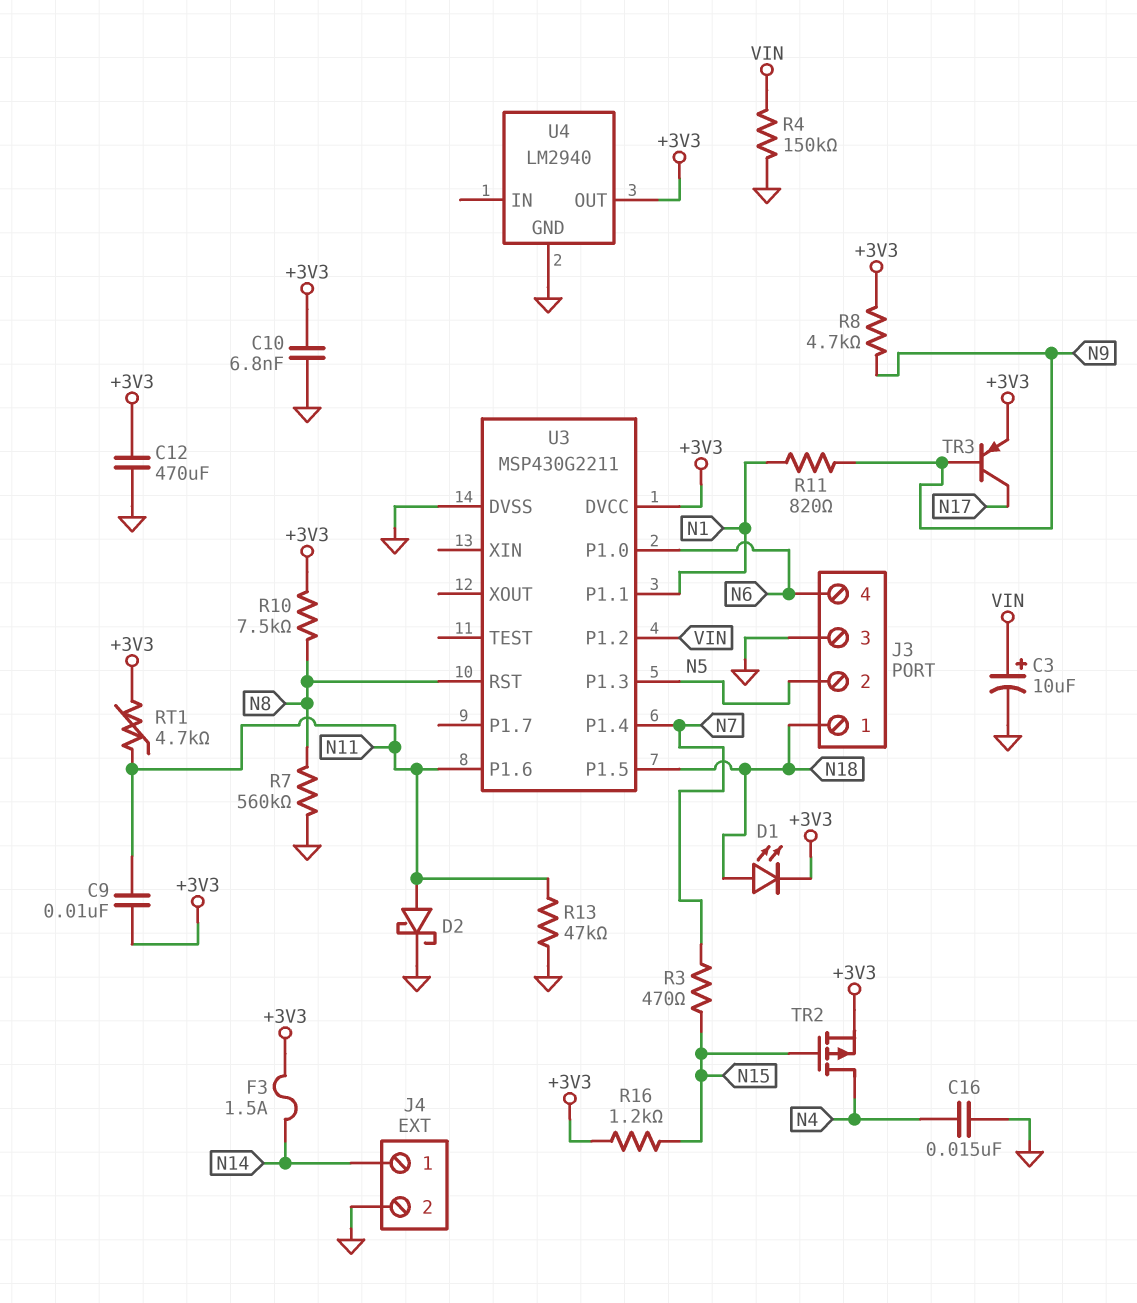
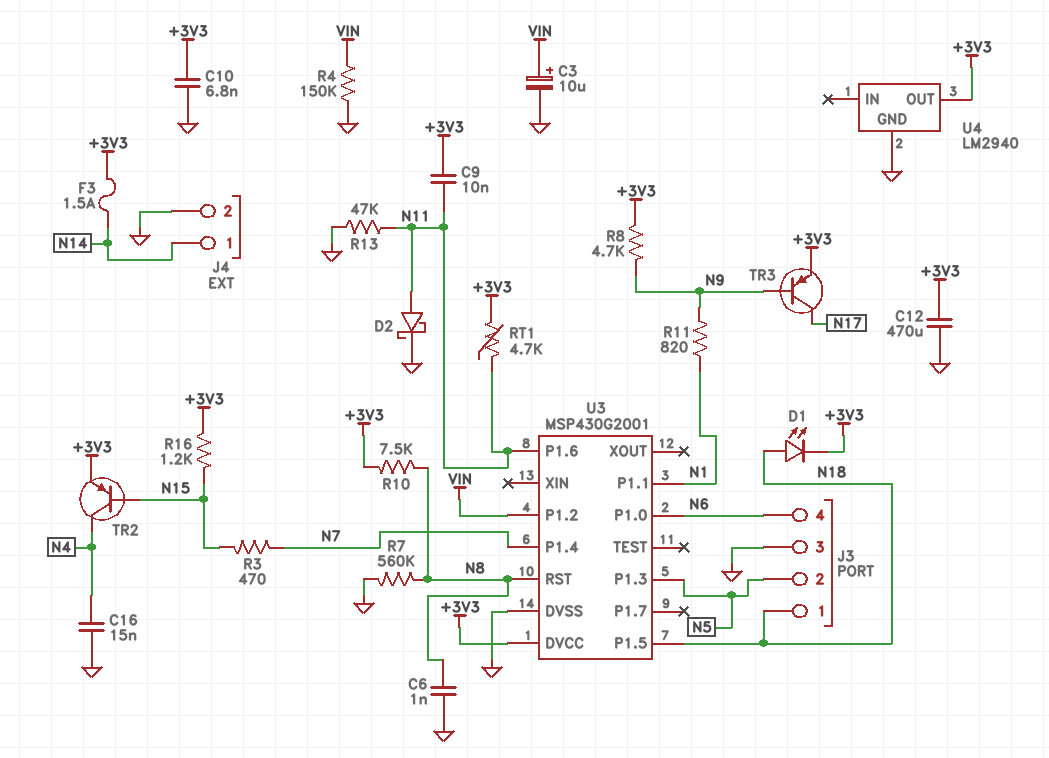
C6: none -> 1nF (GND, N8)
TR2: PMOS (G N15, D N4, S +3V3) -> PNP (B N15, C N4, E +3V3)
U3: MSP430G2211 -> MSP430G2001

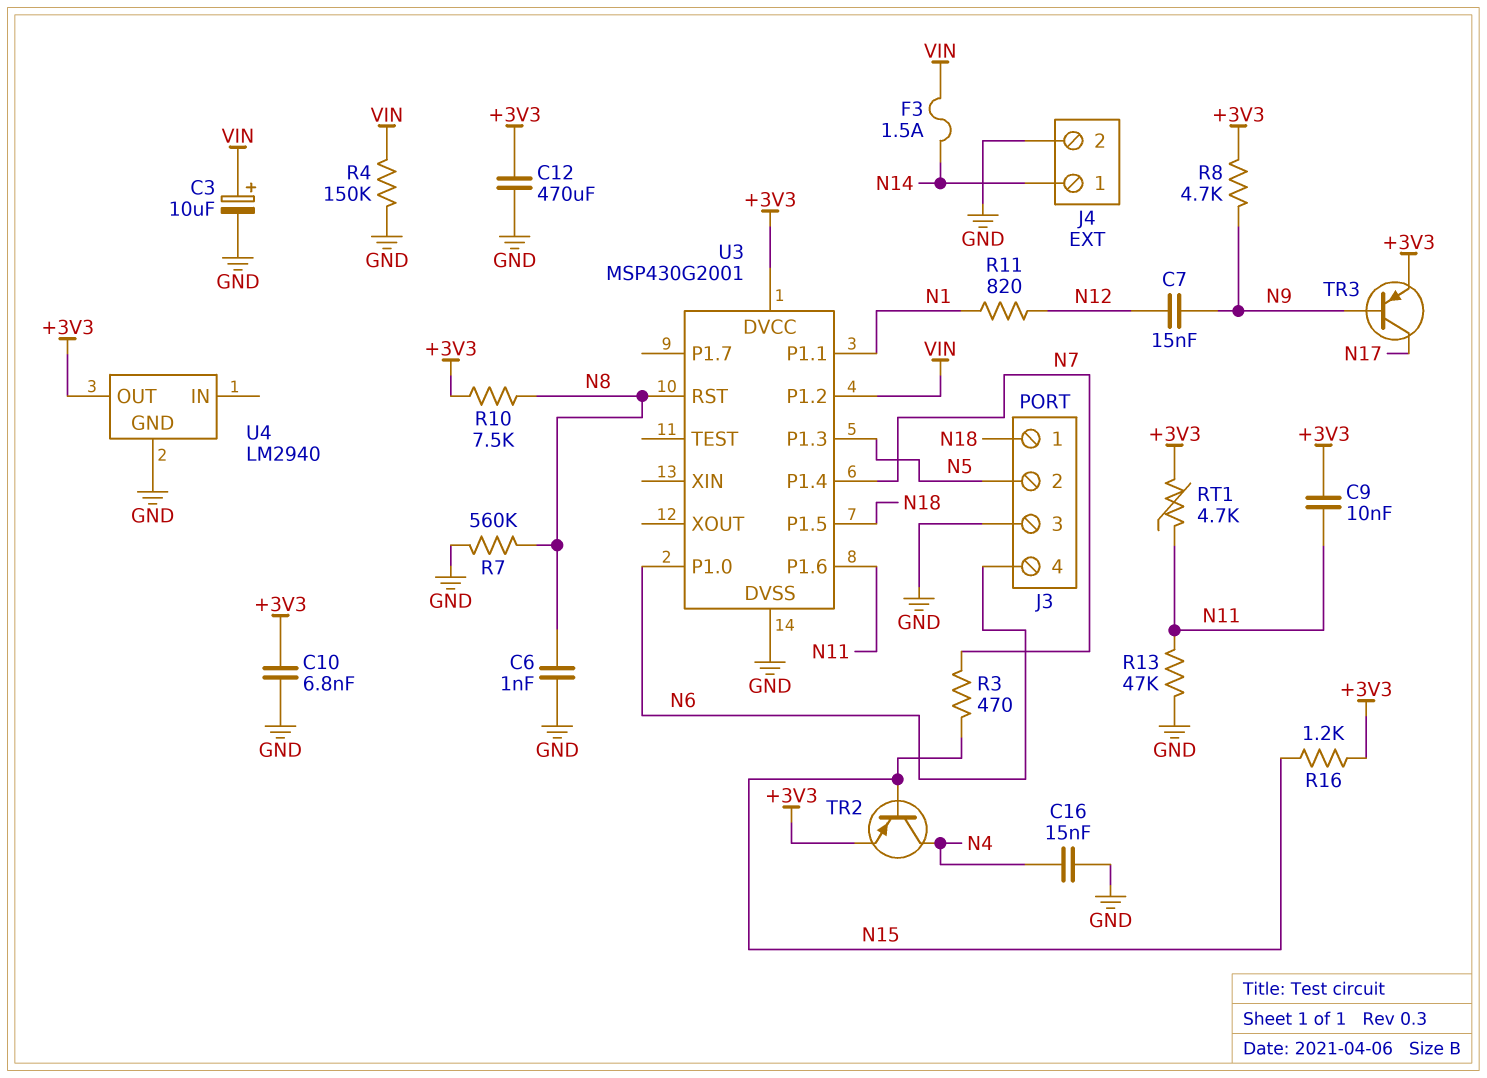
C7: none -> 15nF (N9, N12)
D1: LED (A N18, K +3V3) -> none
D2: schottky (A N11, K GND) -> none
F3: 1.5A (+3V3, N14) -> 1.5A (N14, VIN)
R11: 820 (N1, N9) -> 820 (N1, N12)

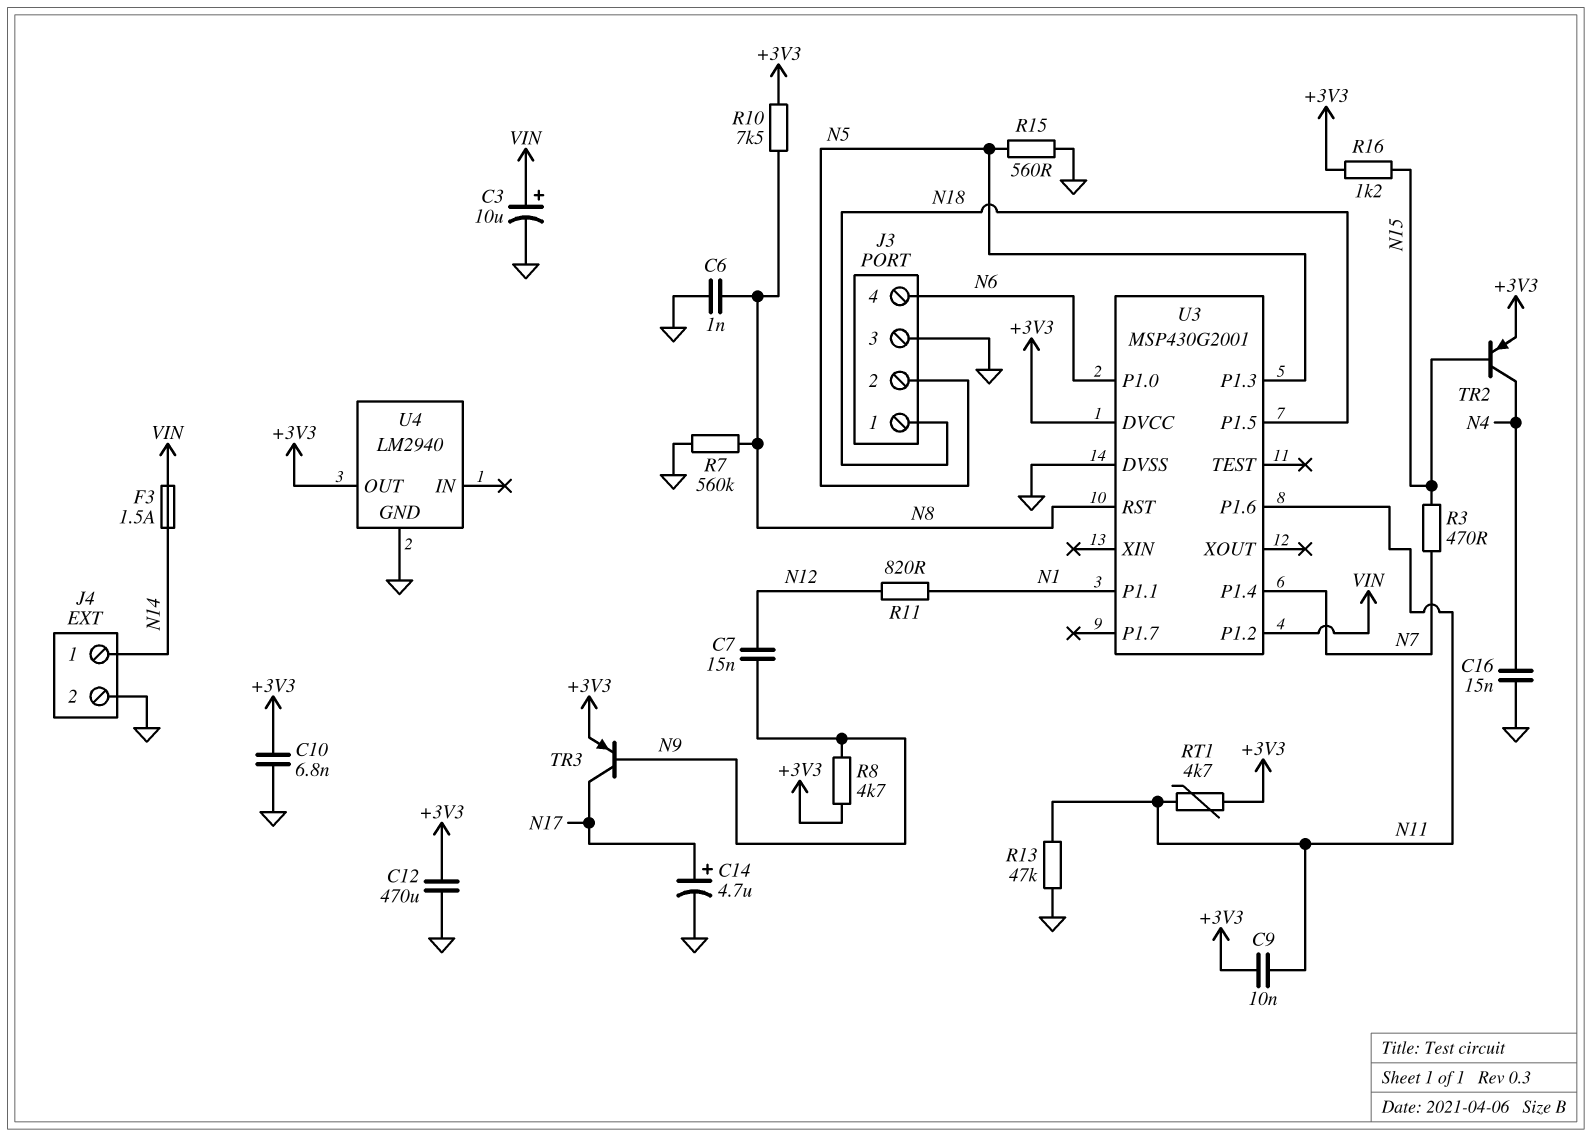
C14: none -> 4.7uF (plus N17, minus GND)
R4: 150k (GND, VIN) -> none
R15: none -> 560 (GND, N5)

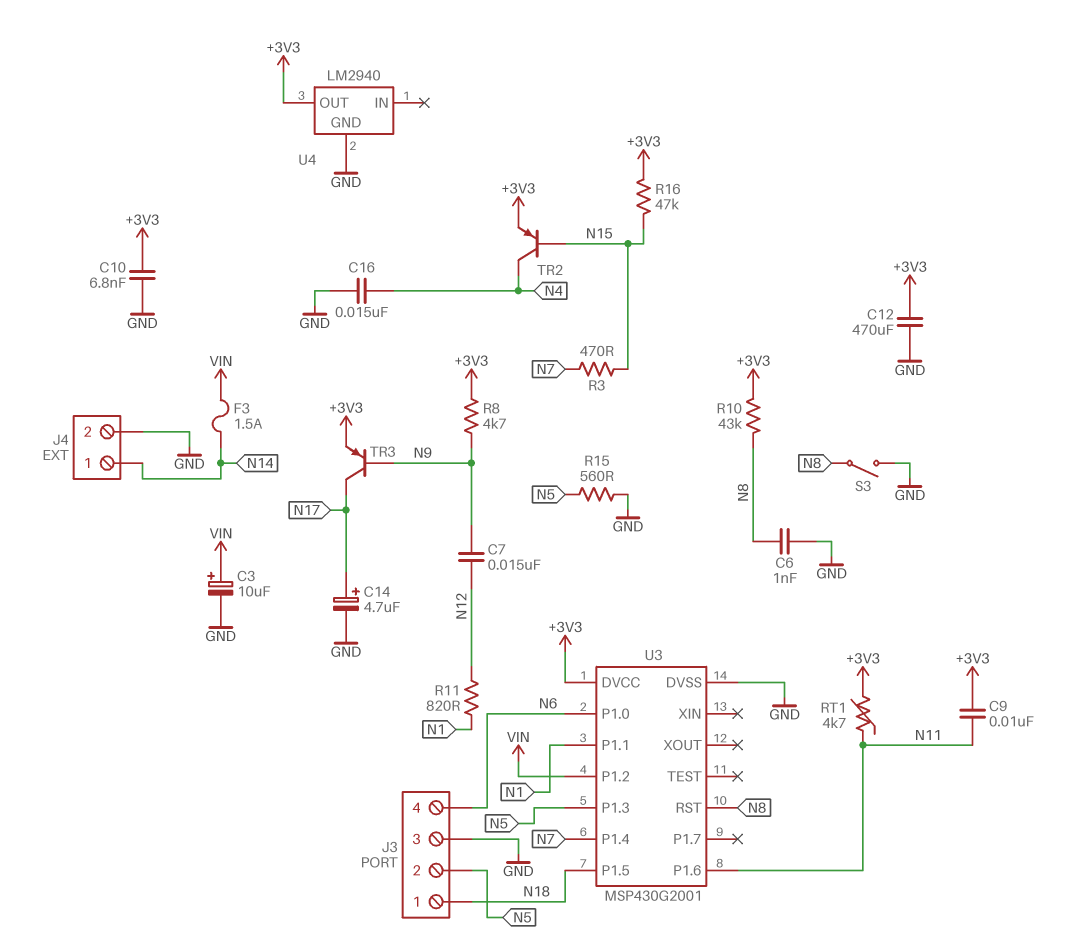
R7: 560k (GND, N8) -> none
R10: 7.5k (+3V3, N8) -> 43k (+3V3, N8)
R13: 47k (GND, N11) -> none
R16: 1.2k (+3V3, N15) -> 47k (+3V3, N15)
S3: none -> switch (GND, N8)

